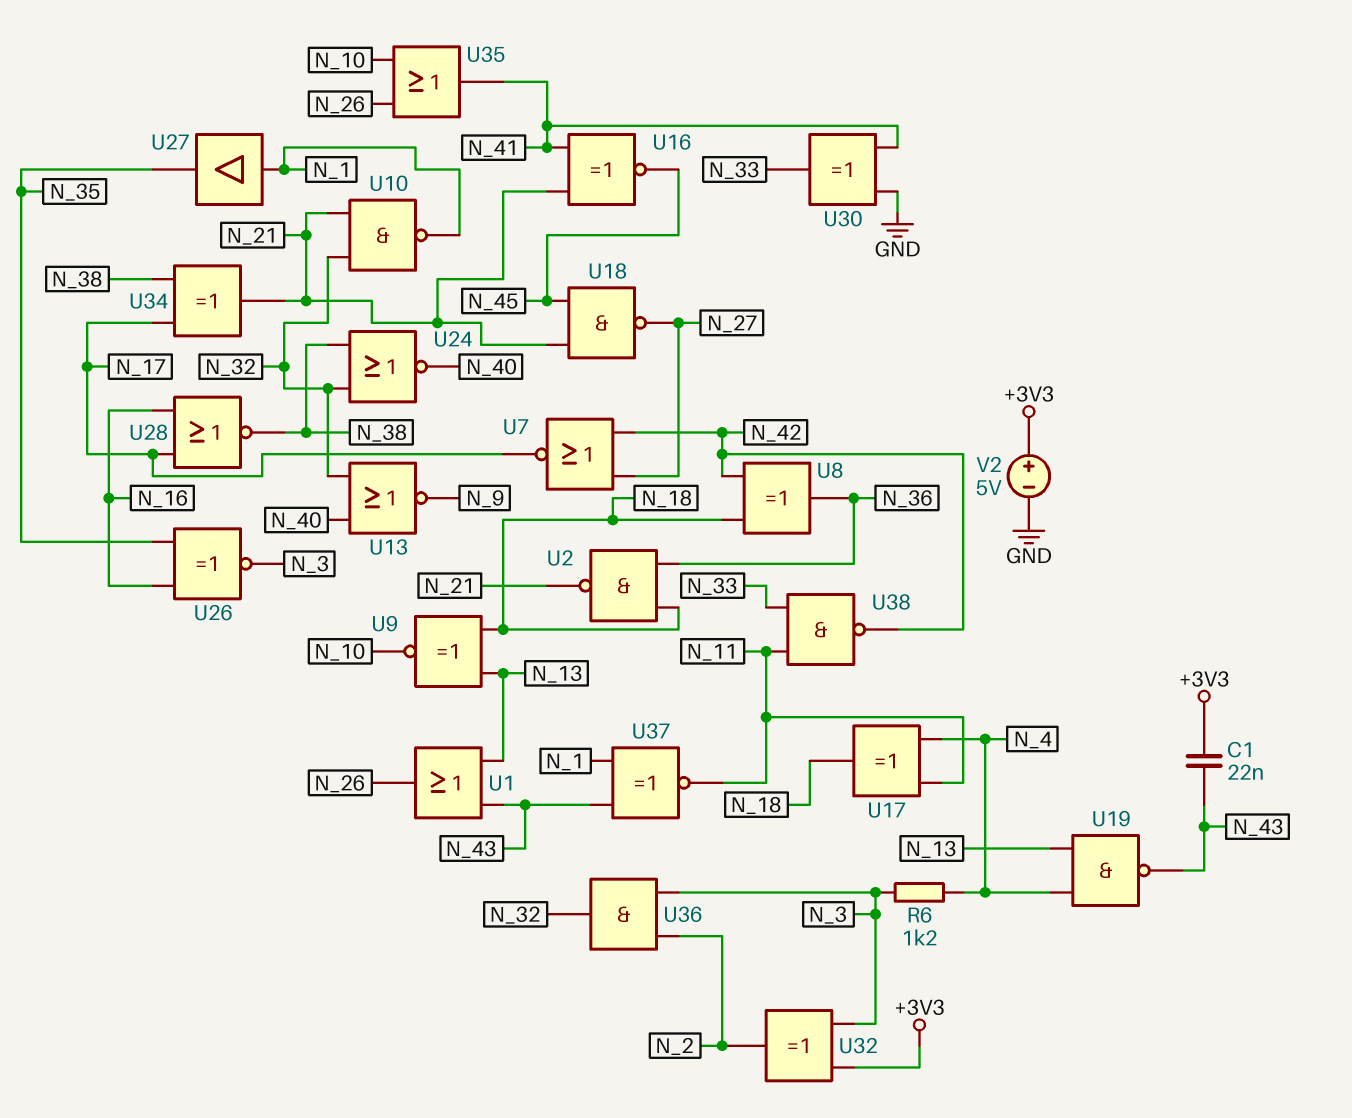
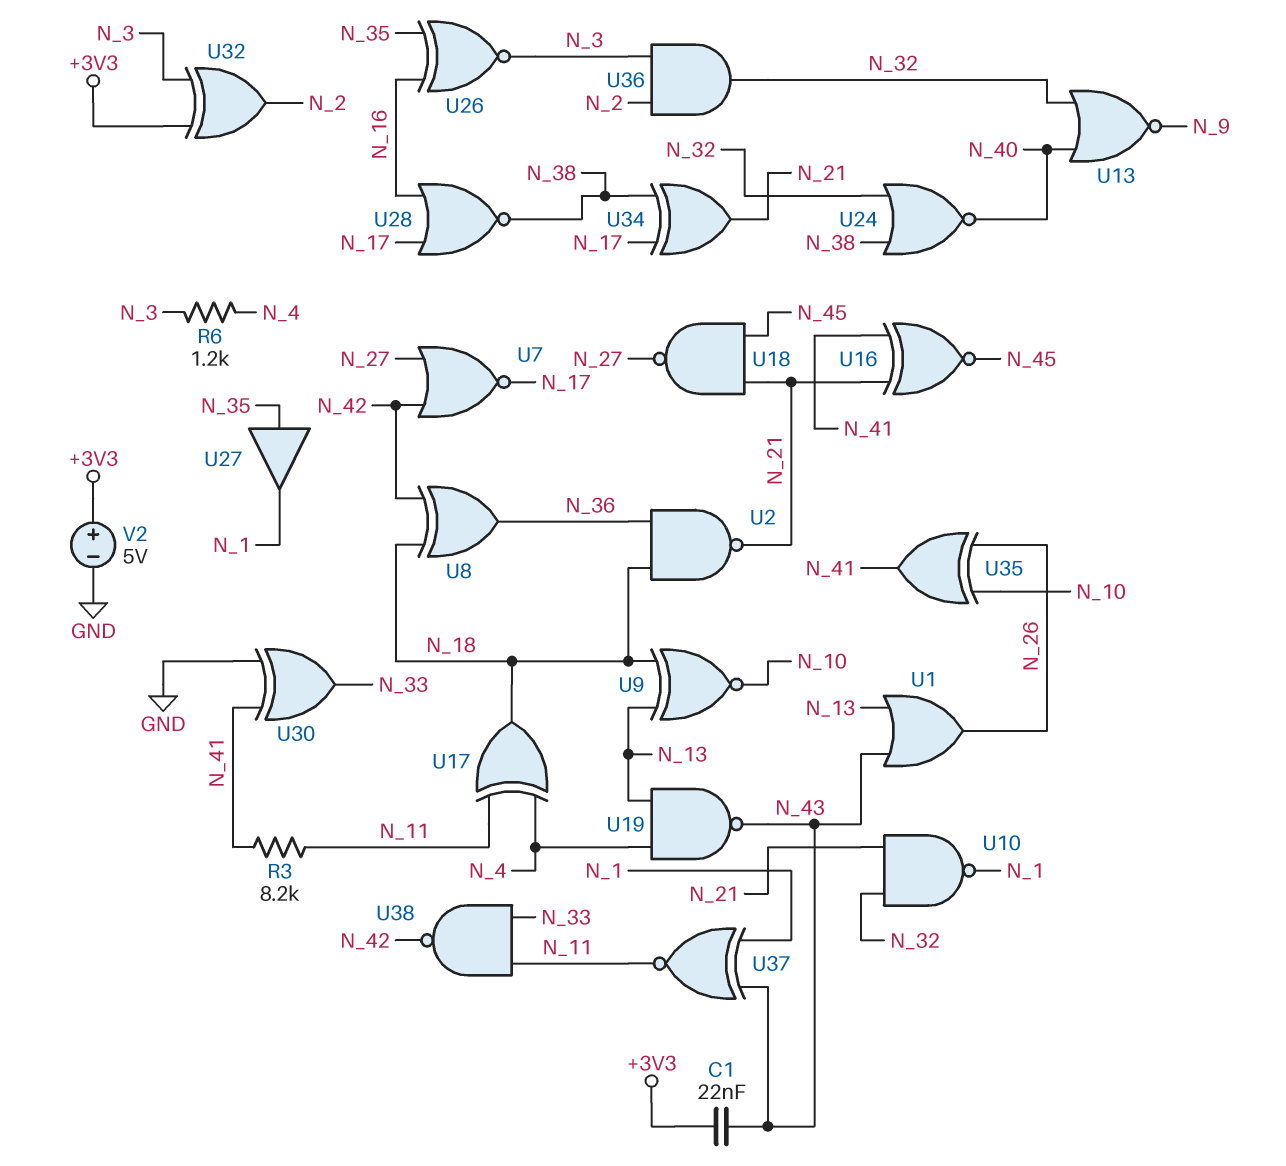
R3: none -> 8.2k (N_11, N_41)
U27: buffer (in N_1, out N_35) -> buffer (in N_35, out N_1)
U35: OR (in N_10, in N_26, out N_41) -> XOR (in N_10, in N_26, out N_41)

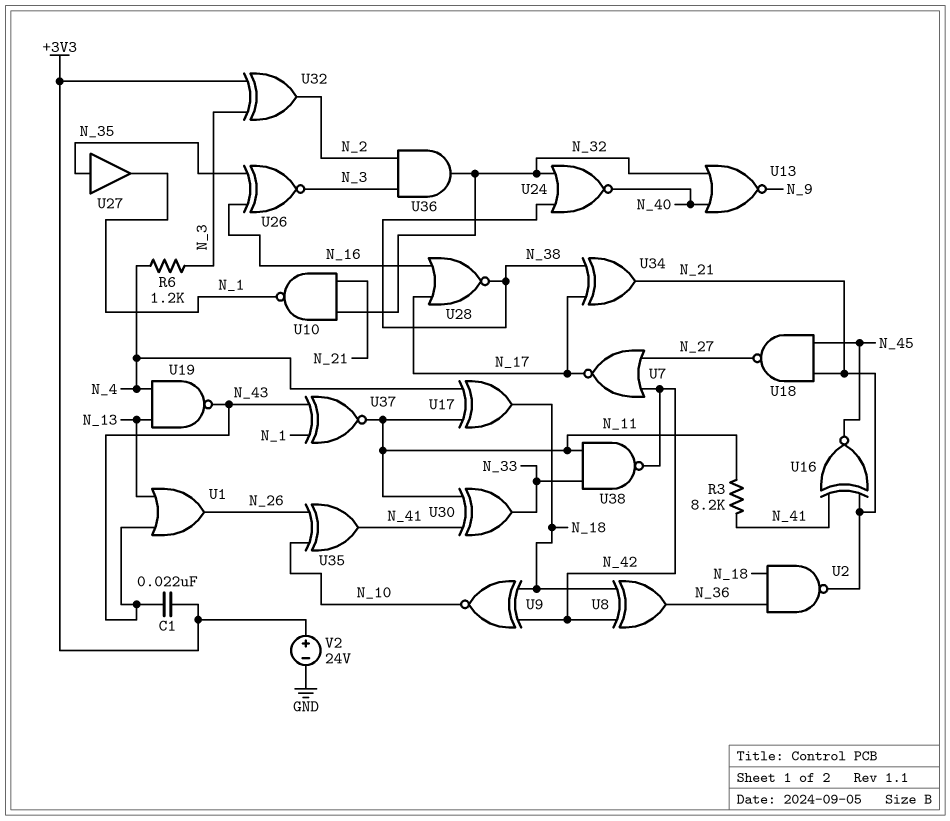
U9: XNOR (in N_13, in N_18, out N_10) -> XNOR (in N_18, in N_42, out N_10)
U30: XOR (in GND, in N_41, out N_33) -> XOR (in N_11, in N_41, out N_33)
V2: 5V (plus +3V3, minus GND) -> 24V (plus +3V3, minus GND)

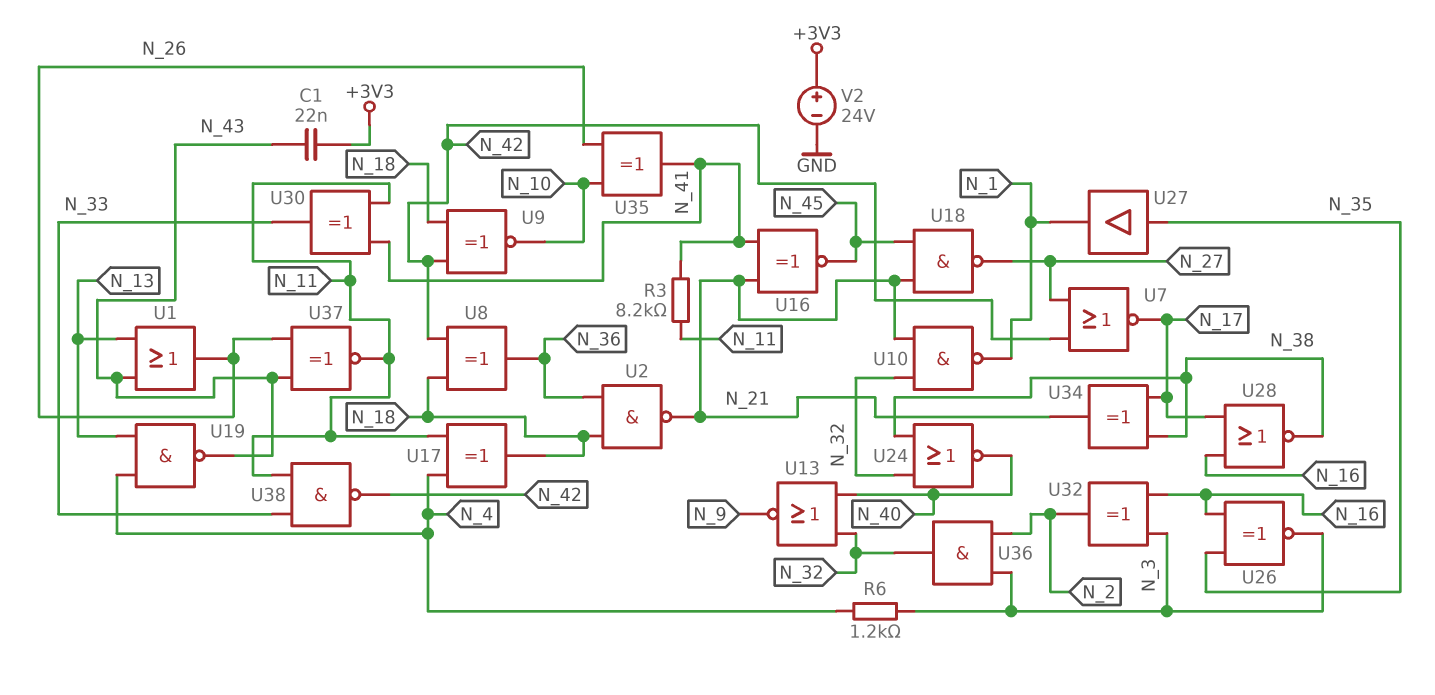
U32: XOR (in +3V3, in N_3, out N_2) -> XOR (in N_3, in N_16, out N_2)
U37: XNOR (in N_1, in N_43, out N_11) -> XNOR (in N_26, in N_43, out N_11)

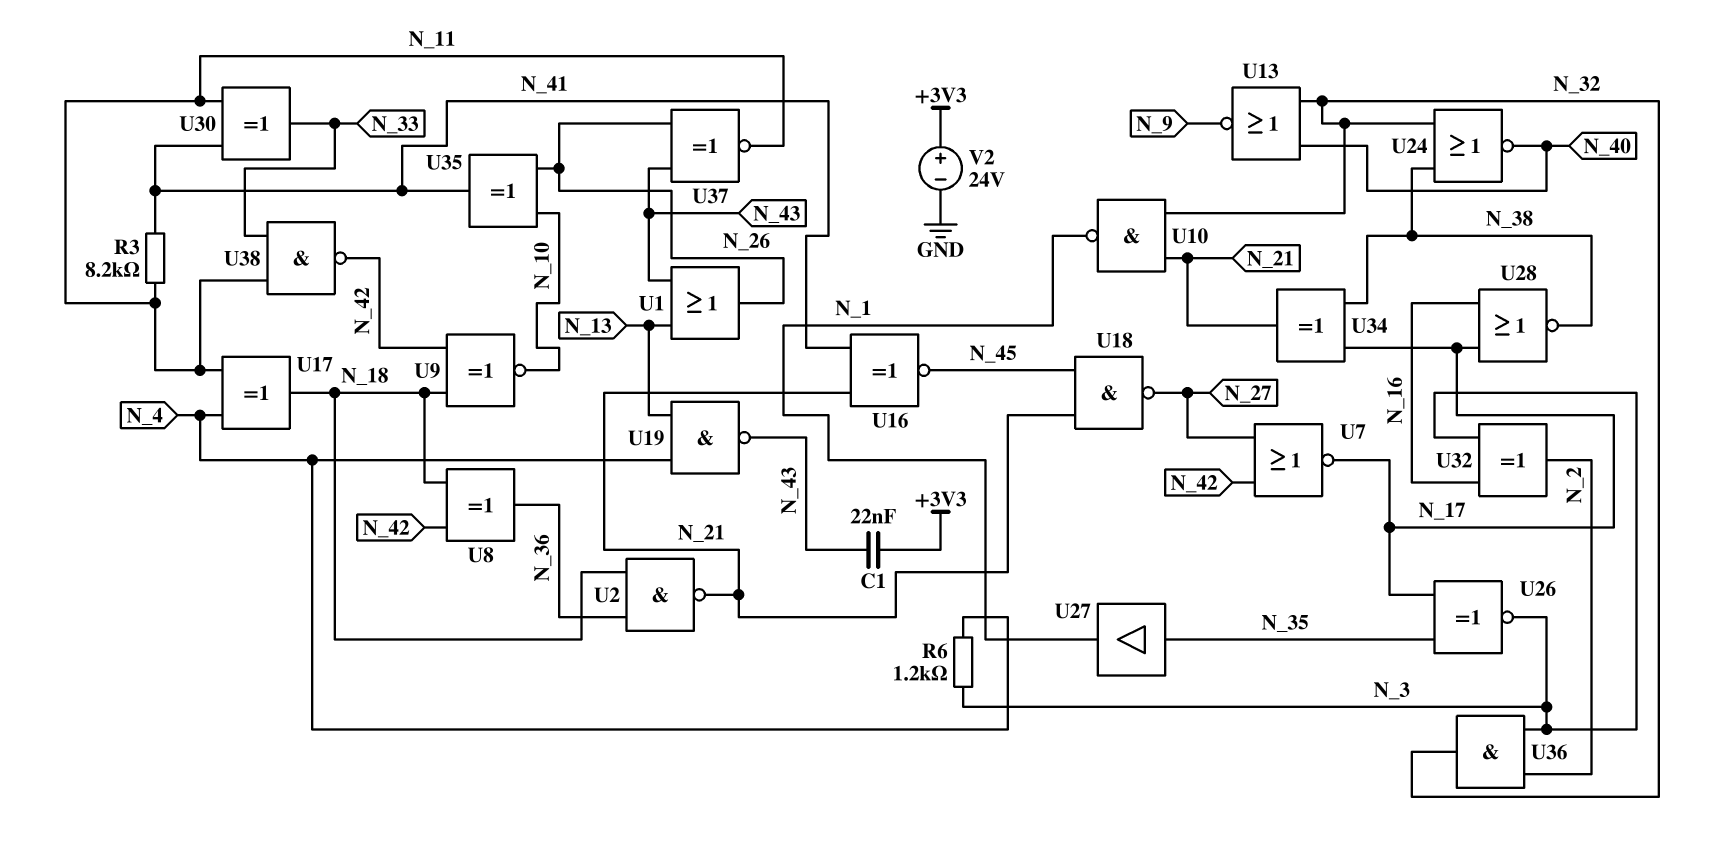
U26: XNOR (in N_16, in N_35, out N_3) -> XNOR (in N_17, in N_35, out N_3)

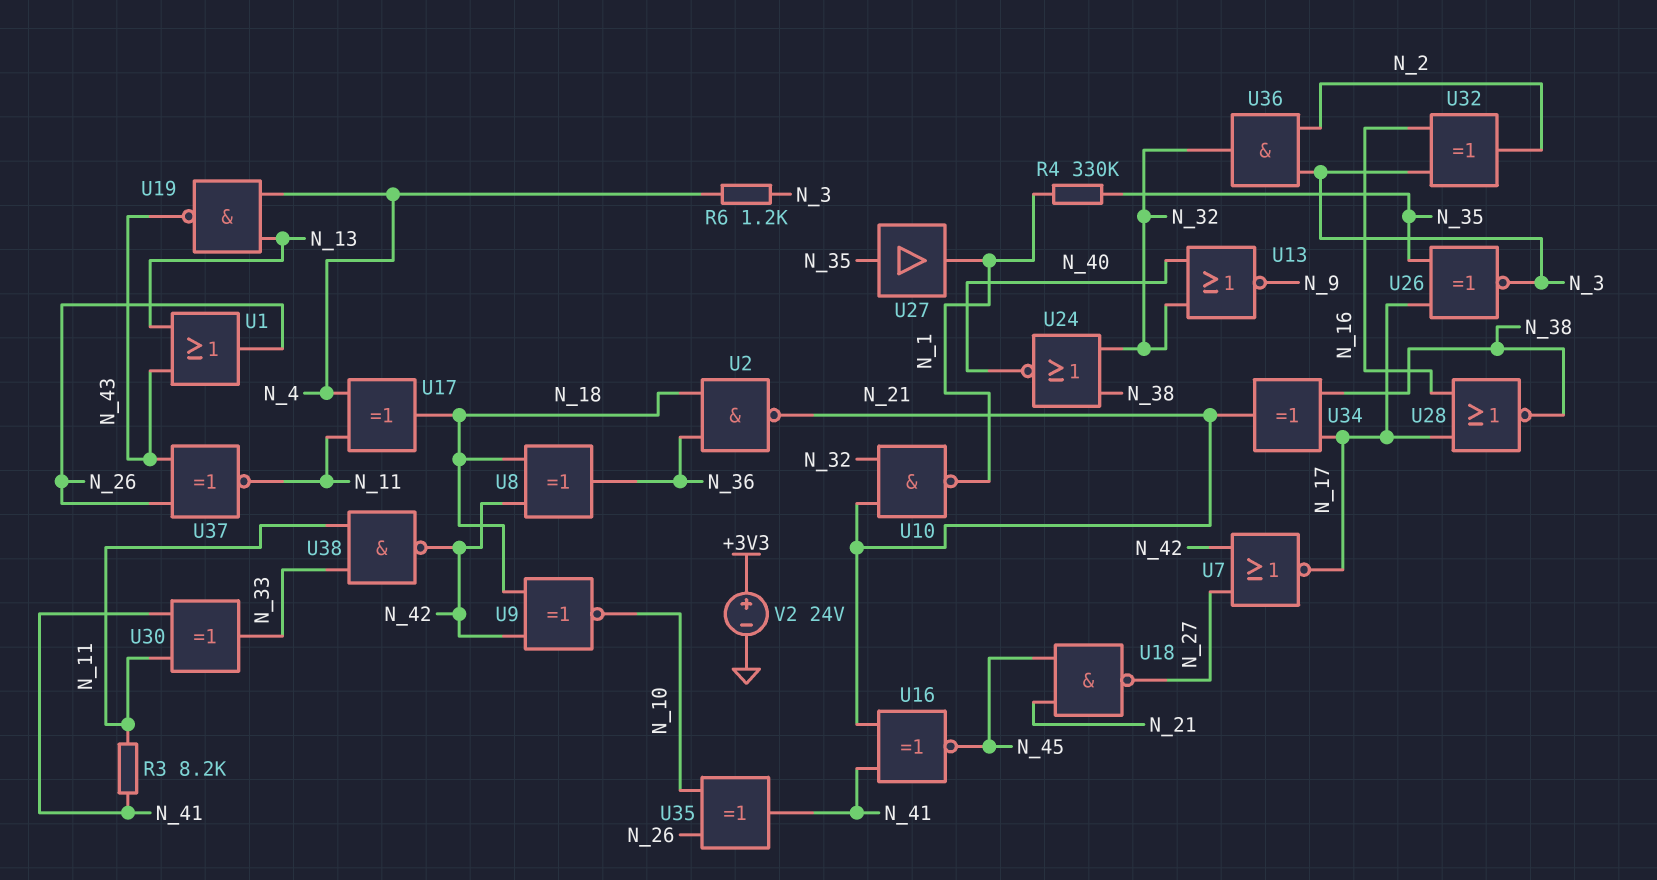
C1: 22nF (+3V3, N_43) -> none
R4: none -> 330k (N_1, N_35)

